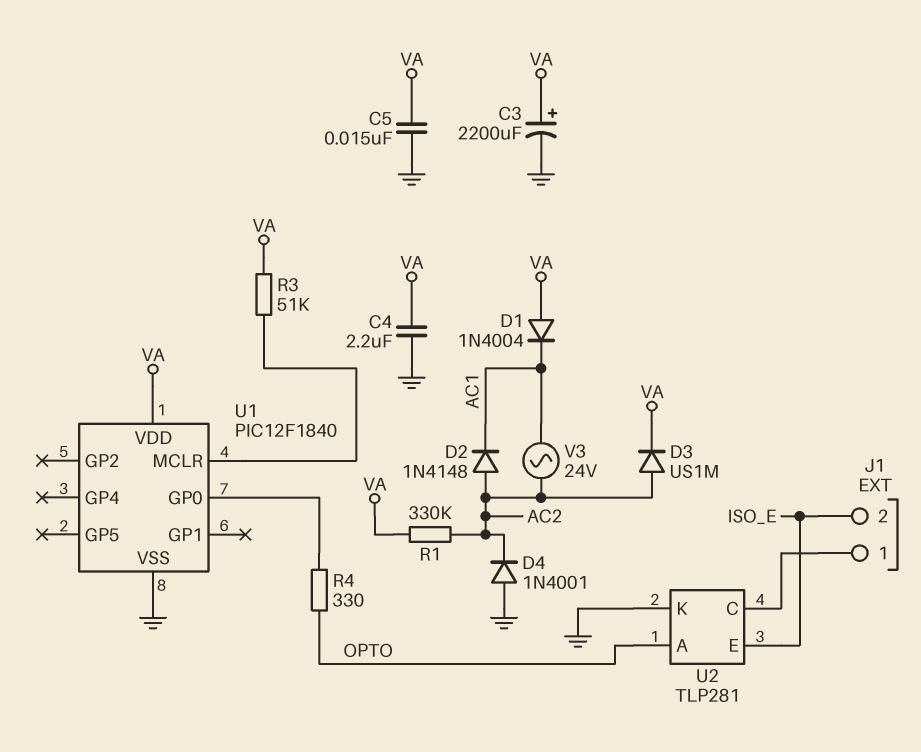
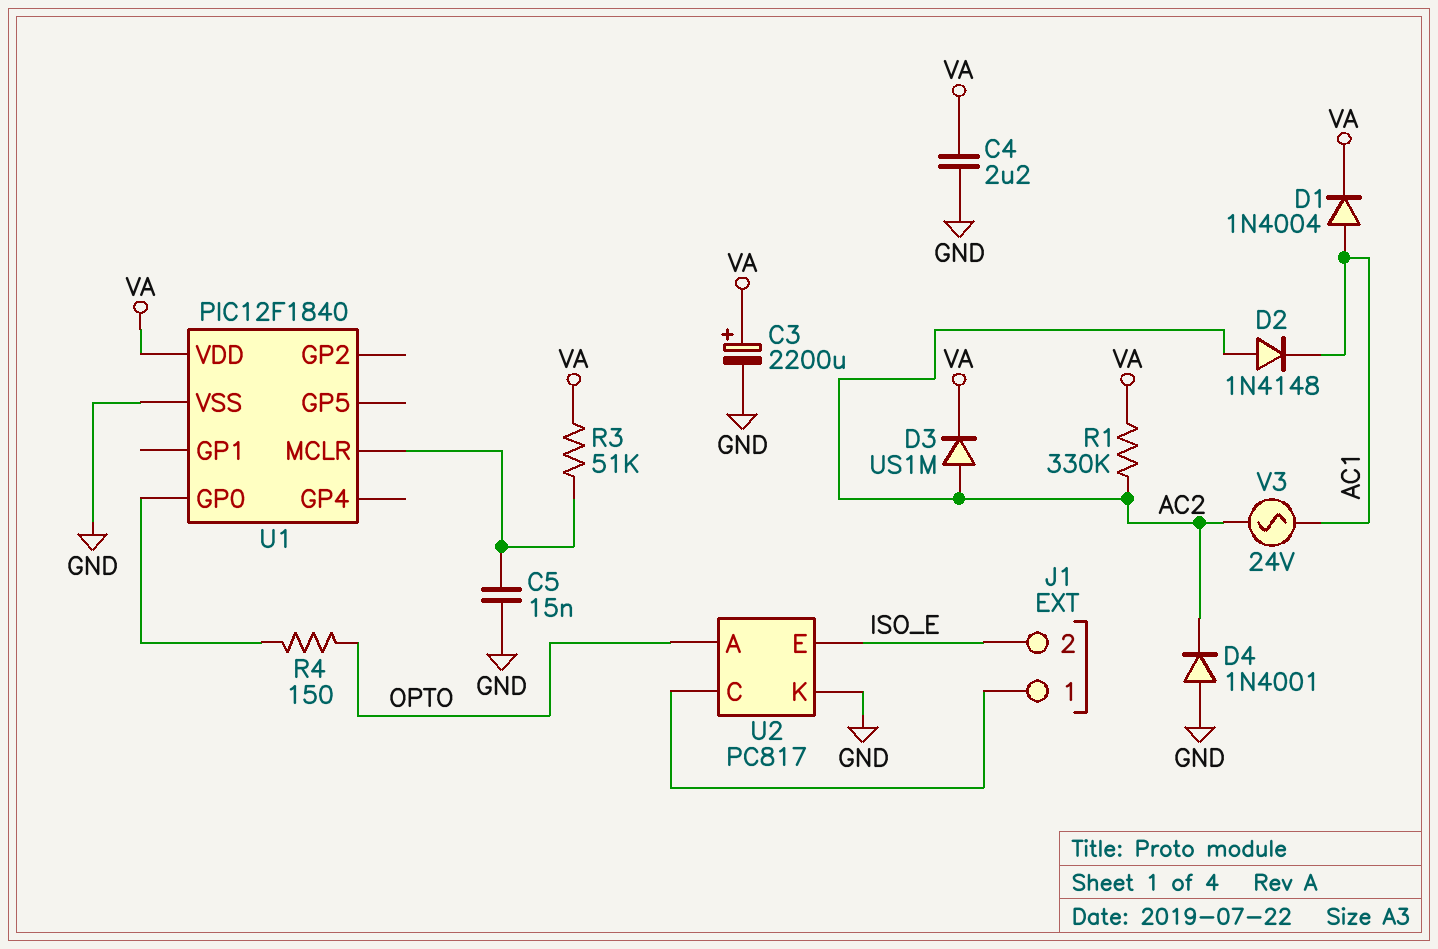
C5: 15nF (GND, VA) -> 15nF (GND, U1/MCLR)
D1: diode 1N4004 (A VA, K AC1) -> diode 1N4004 (A AC1, K VA)
R4: 330 (OPTO, U1/GP0) -> 150 (OPTO, U1/GP0)
U2: TLP281 -> PC817

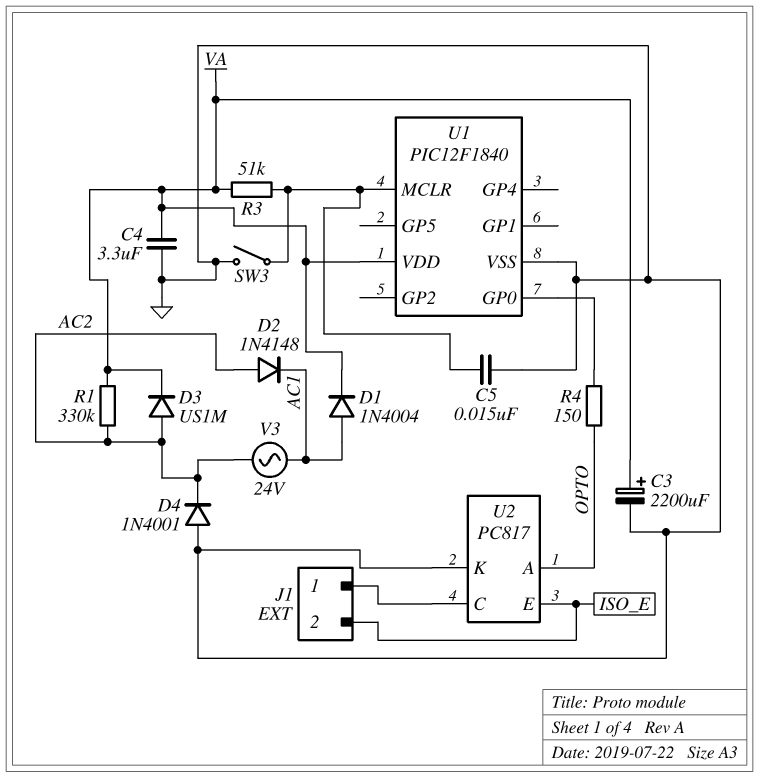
C4: 2.2uF (GND, VA) -> 3.3uF (GND, VA)
SW3: none -> switch (GND, U1/MCLR)

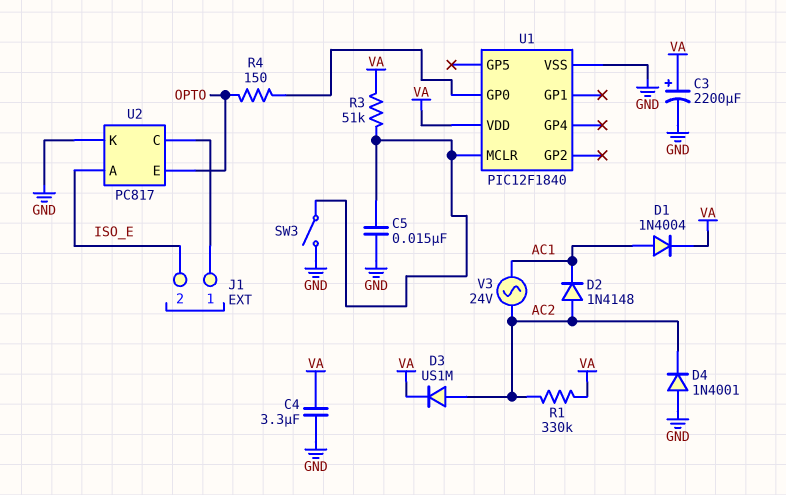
U2 pin A: OPTO -> ISO_E
U2 pin E: ISO_E -> OPTO

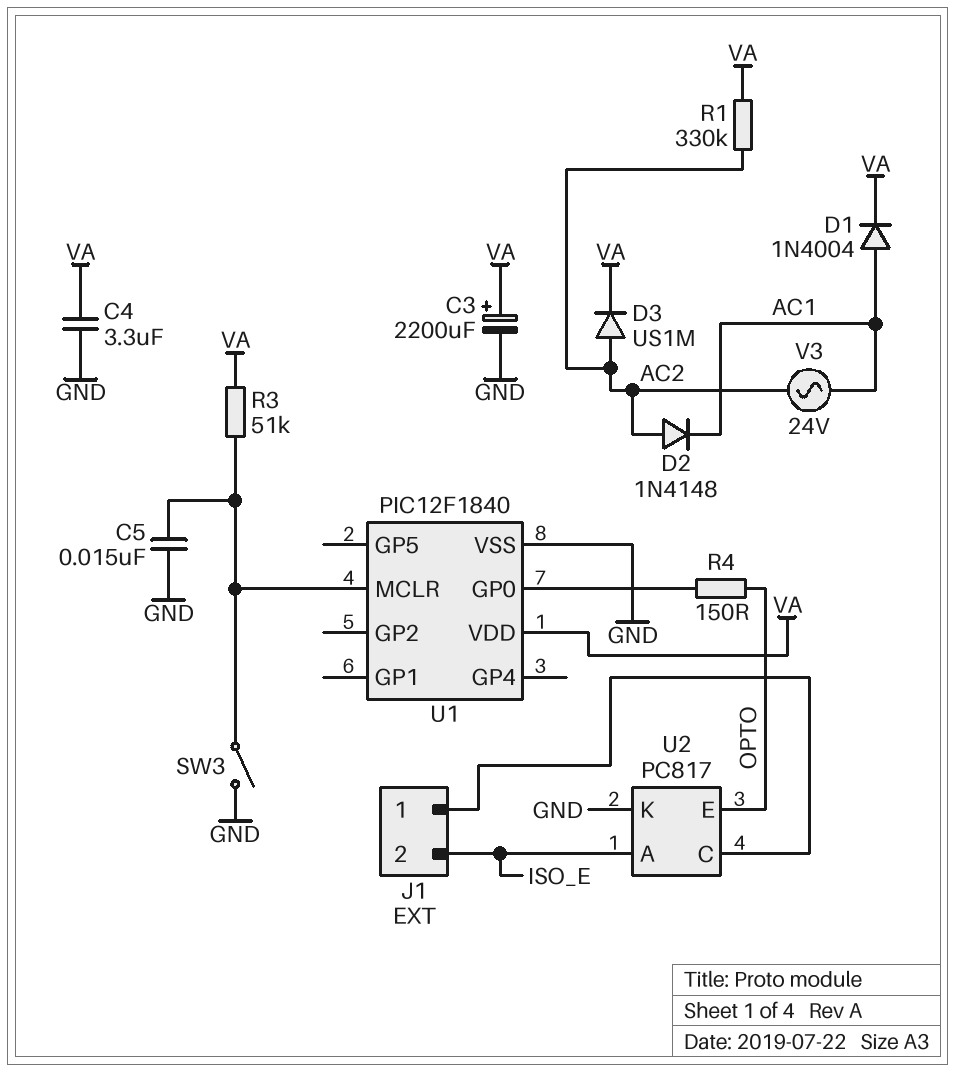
D4: diode 1N4001 (A GND, K AC2) -> none

